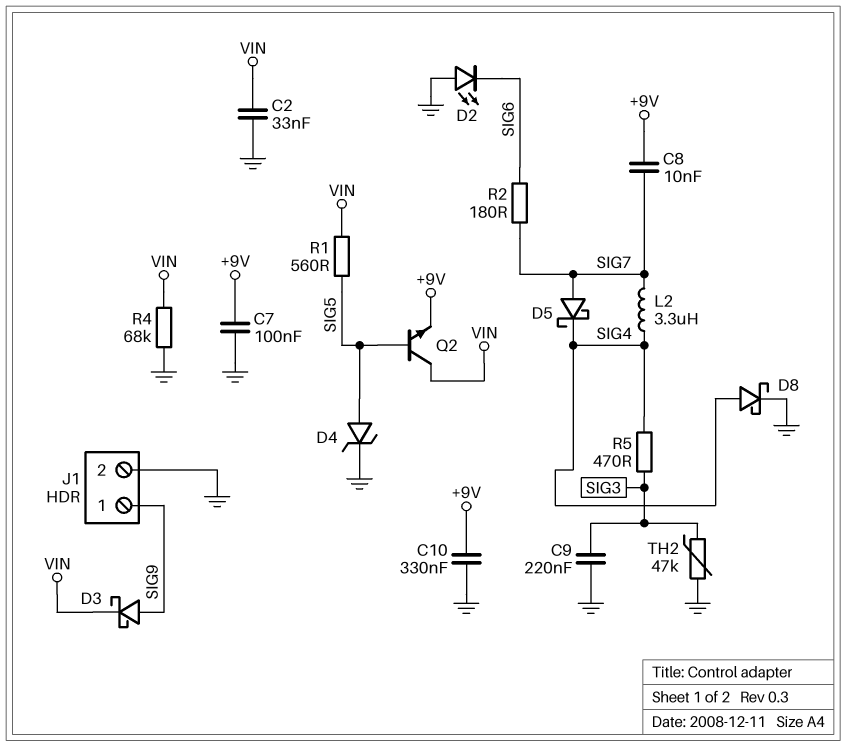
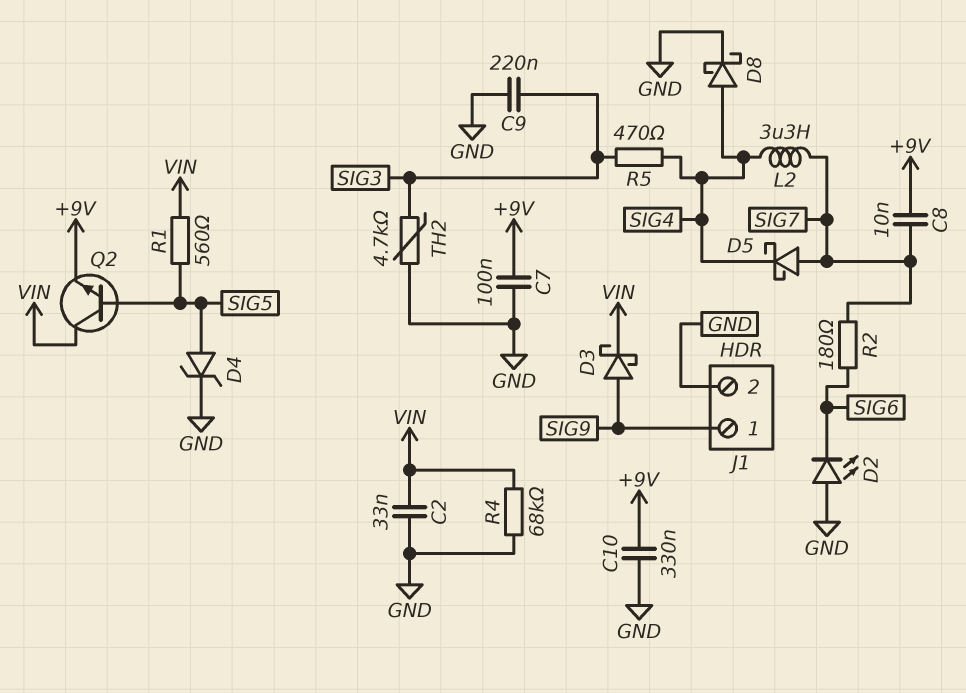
TH2: 47k (GND, SIG3) -> 4.7k (GND, SIG3)

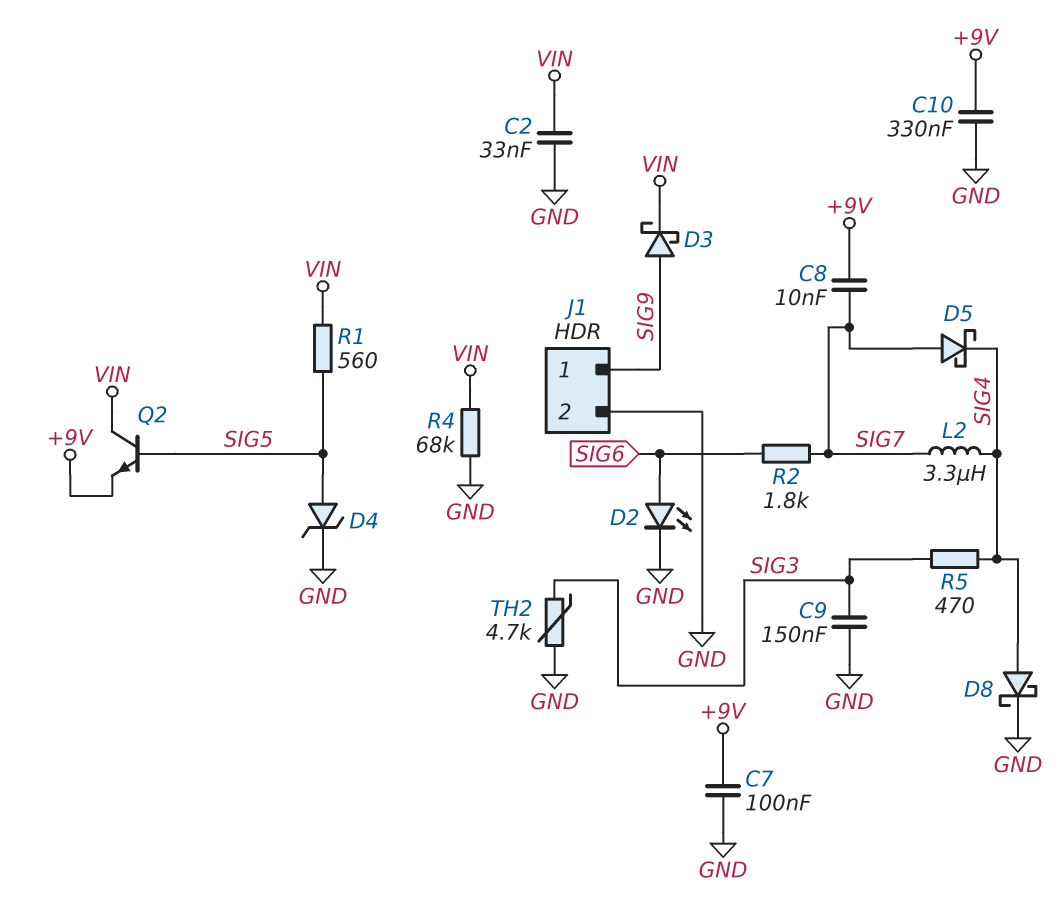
C9: 220nF (GND, SIG3) -> 150nF (GND, SIG3)
D2: LED (A GND, K SIG6) -> LED (A SIG6, K GND)
R2: 180 (SIG6, SIG7) -> 1.8k (SIG6, SIG7)

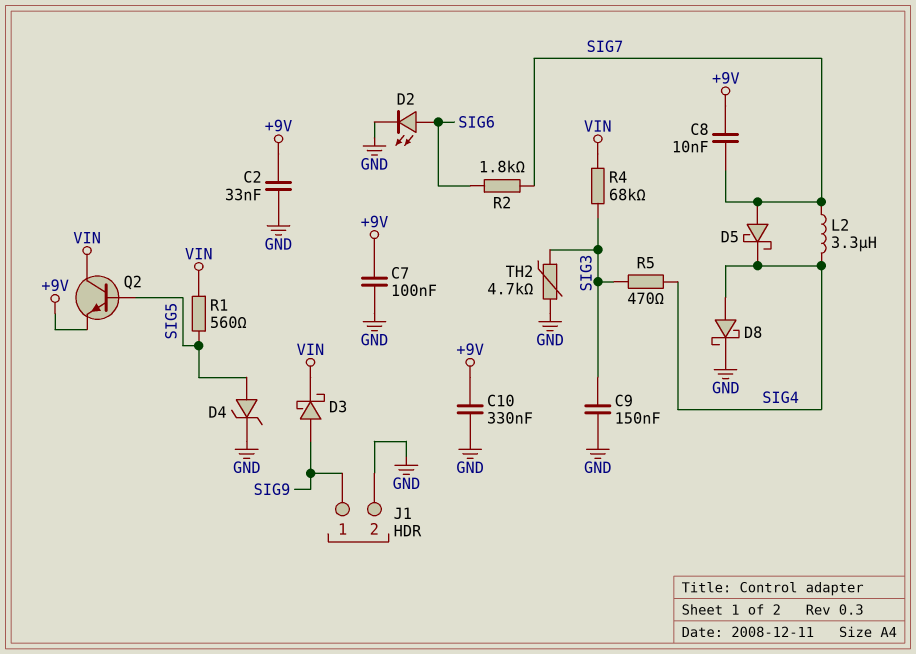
C2: 33nF (GND, VIN) -> 33nF (+9V, GND)
R4: 68k (GND, VIN) -> 68k (SIG3, VIN)

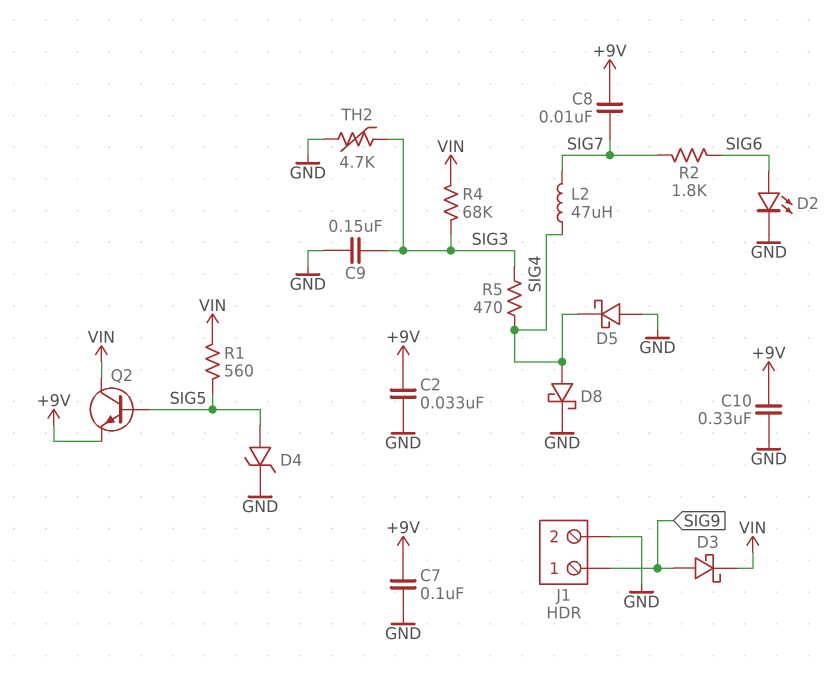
D5: schottky (A SIG7, K SIG4) -> schottky (A GND, K SIG4)
L2: 3.3uH (SIG4, SIG7) -> 47uH (SIG4, SIG7)

